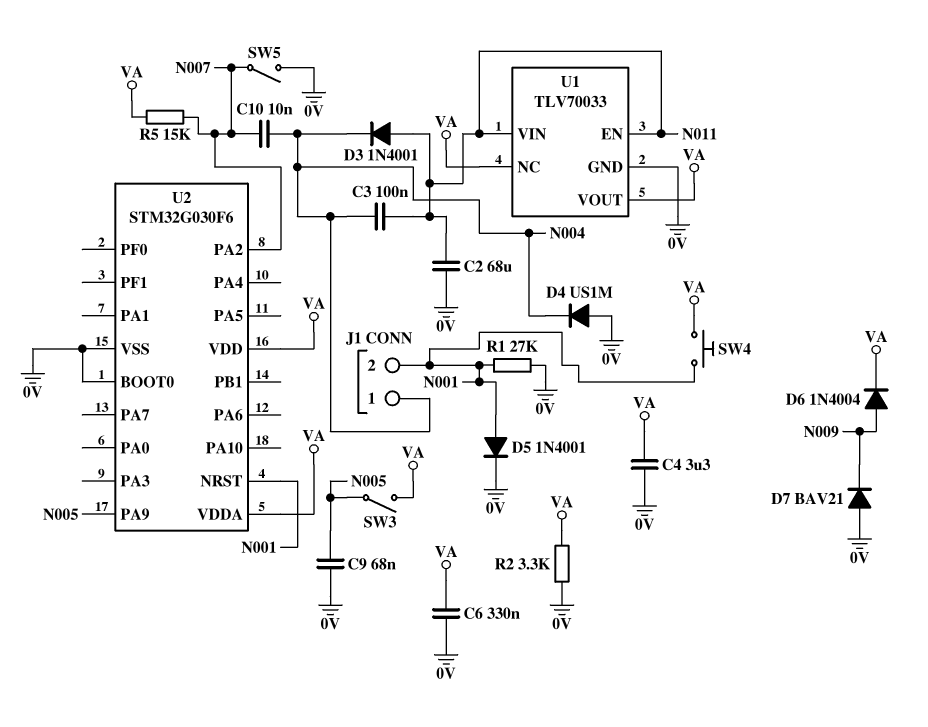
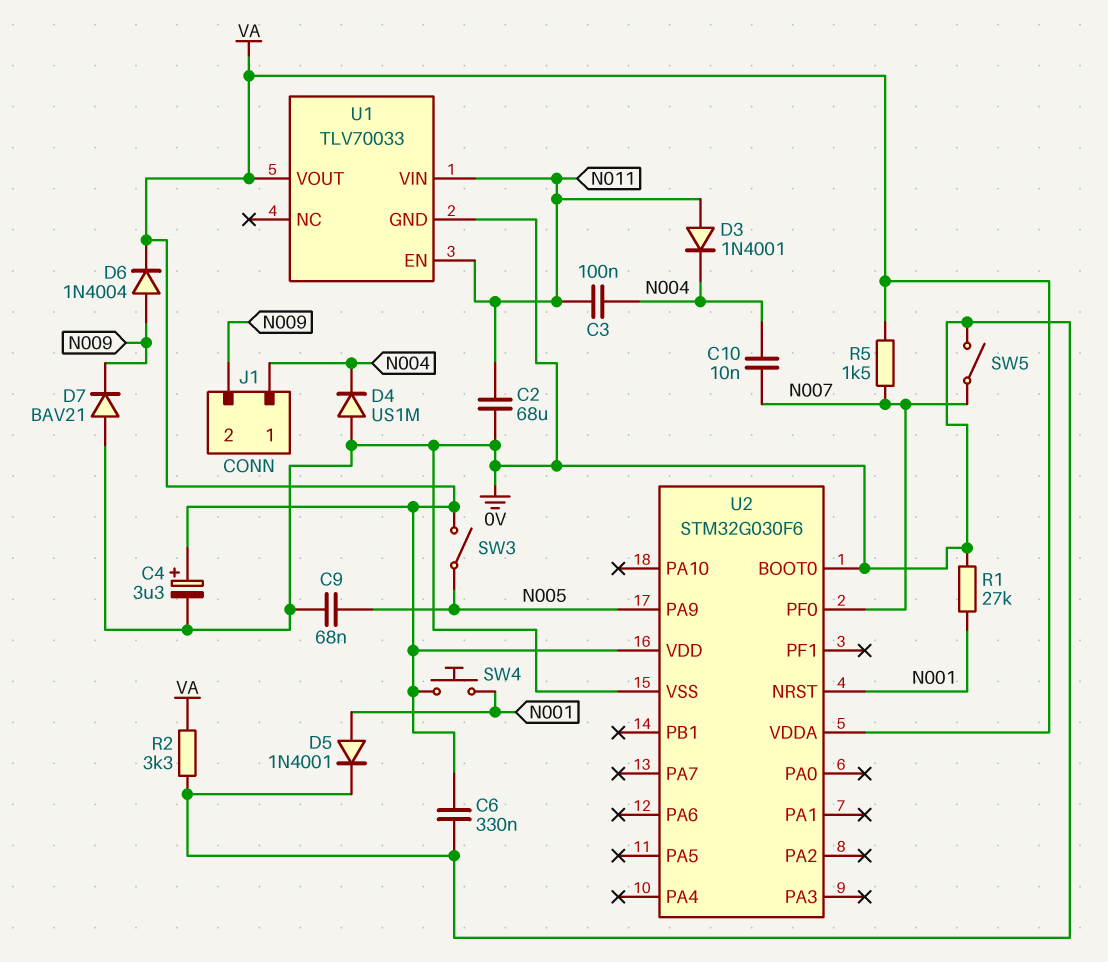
C4: 3.3uF (0V, VA) -> 3.3uF (plus VA, minus 0V)
J1 pin 2: N001 -> N009
R5: 15k (N007, VA) -> 1.5k (N007, VA)
U1 pin NC: VA -> none
U2 pin PA2: N007 -> none
U2 pin PF0: none -> N007

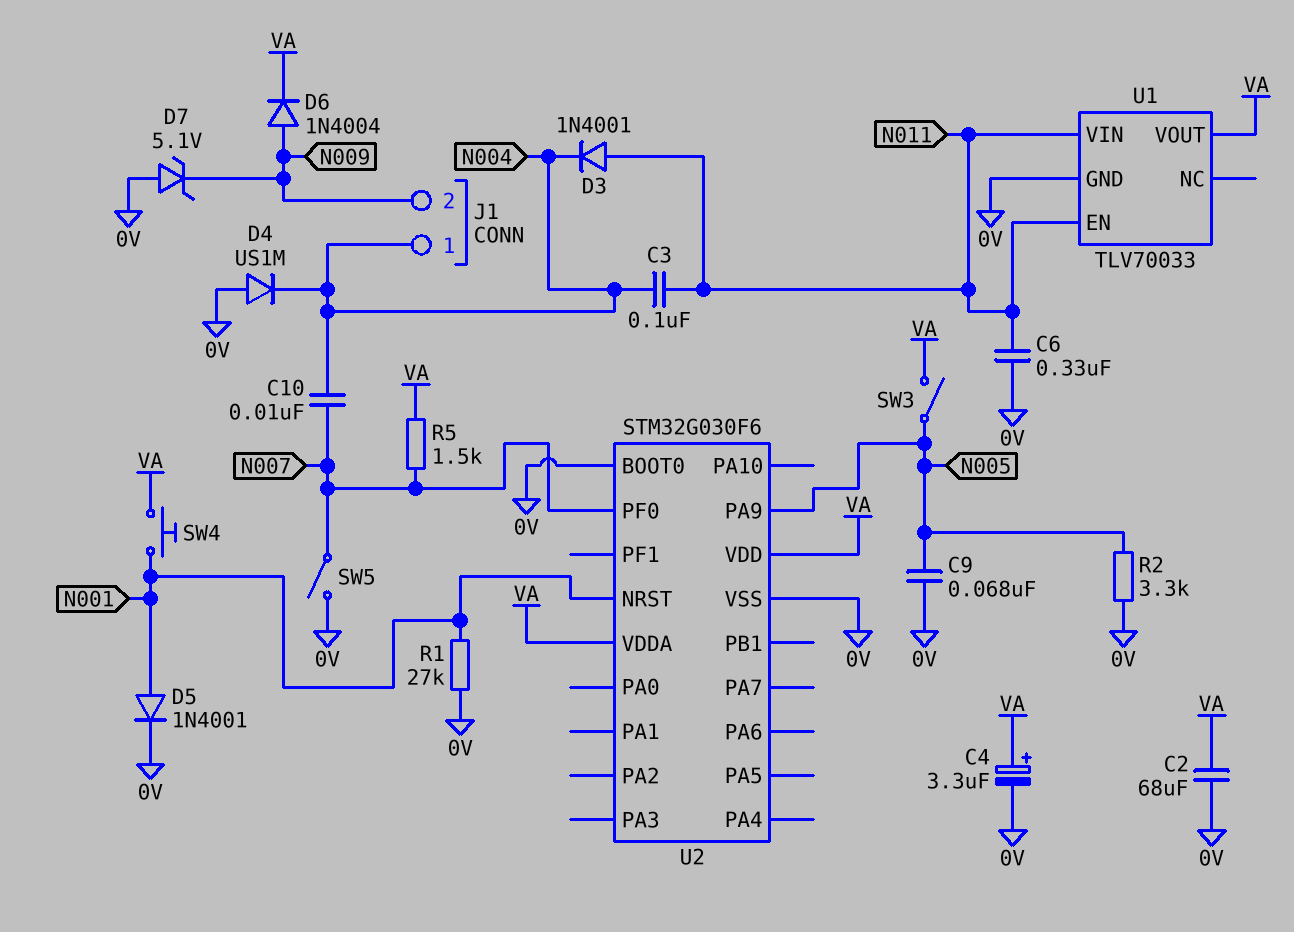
C2: 68uF (0V, N011) -> 68uF (0V, VA)
C6: 330nF (0V, VA) -> 330nF (0V, N011)
D7: diode BAV21 (A 0V, K N009) -> zener 5.1V (A 0V, K N009)
R2: 3.3k (0V, VA) -> 3.3k (0V, N005)

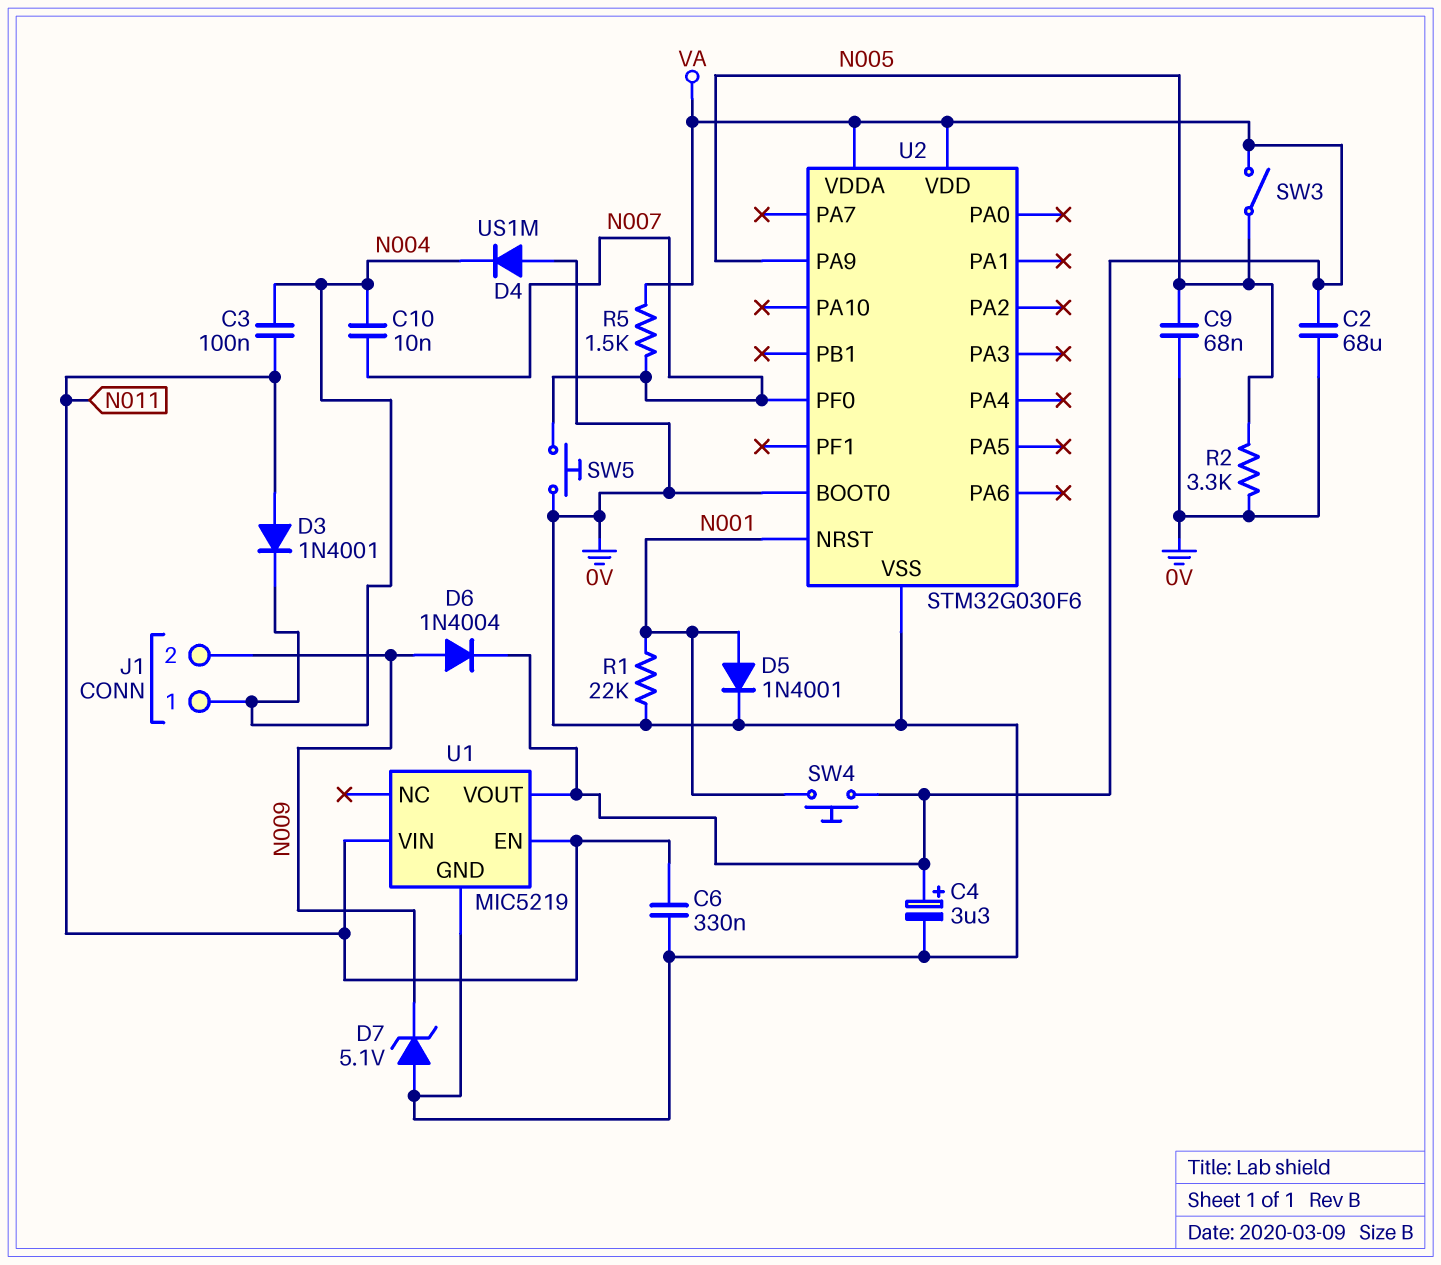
R1: 27k (0V, N001) -> 22k (0V, N001)
SW5: switch (0V, N007) -> button (0V, N007)
U1: TLV70033 -> MIC5219

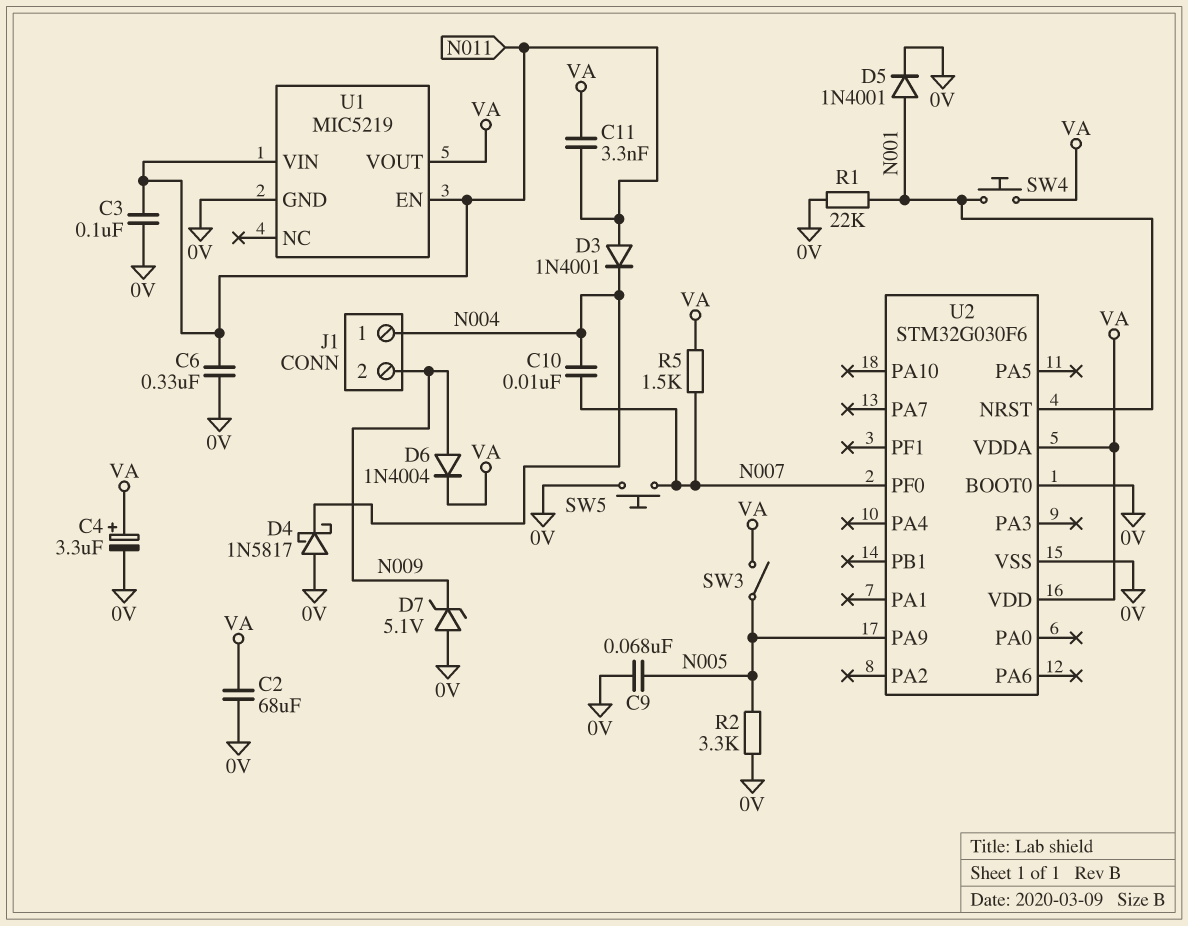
C3: 100nF (N004, N011) -> 100nF (0V, N011)
C11: none -> 3.3nF (N011, VA)
D4: diode US1M (A 0V, K N004) -> schottky 1N5817 (A 0V, K N004)

